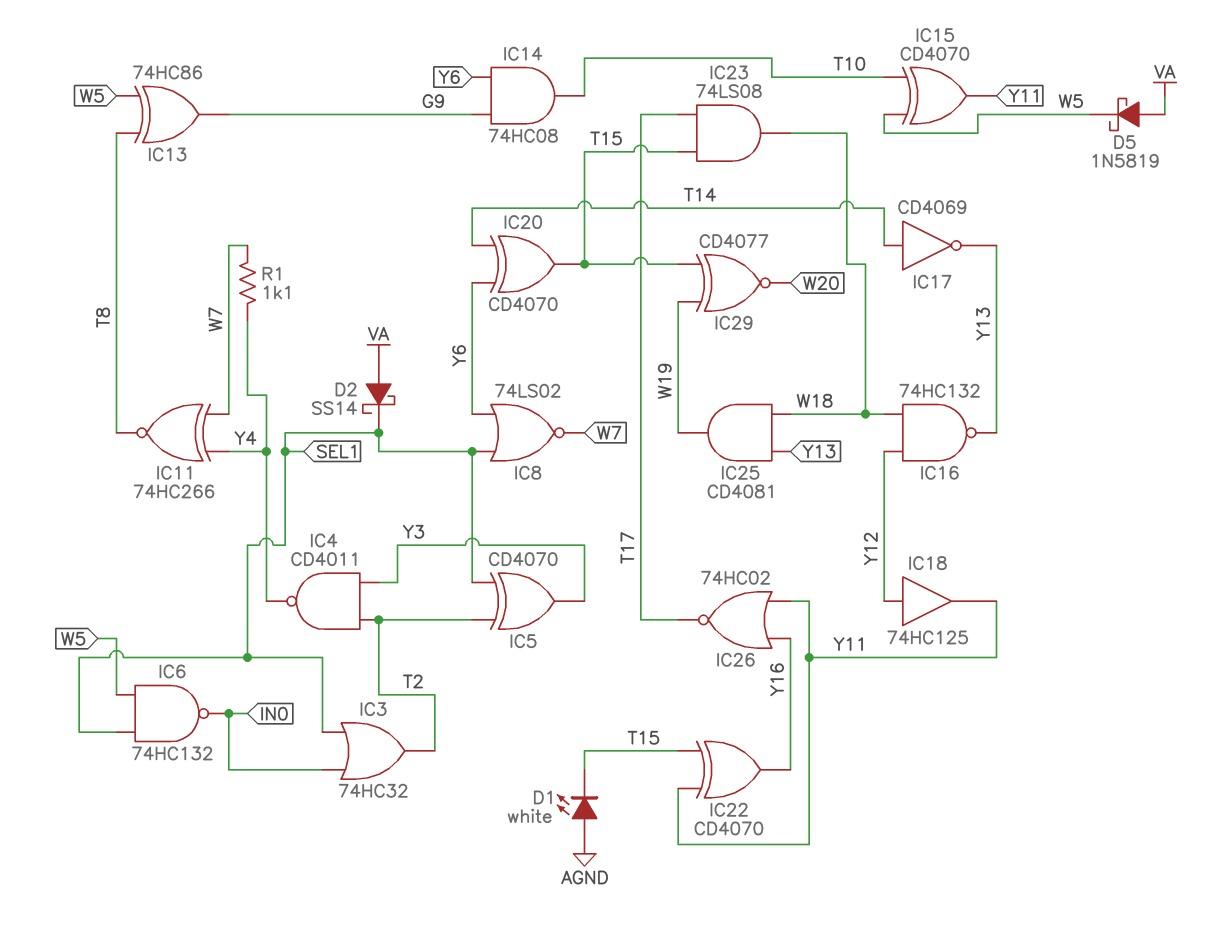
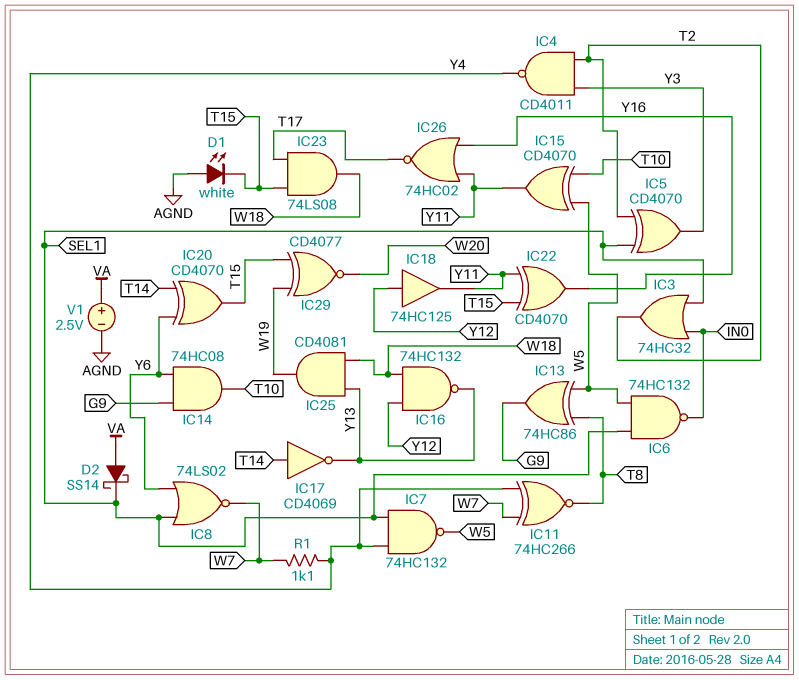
D5: schottky 1N5819 (A VA, K W5) -> none
IC7: none -> NAND 74HC132 (in SEL1, in Y4, out W5)
V1: none -> 2.5V (plus VA, minus AGND)

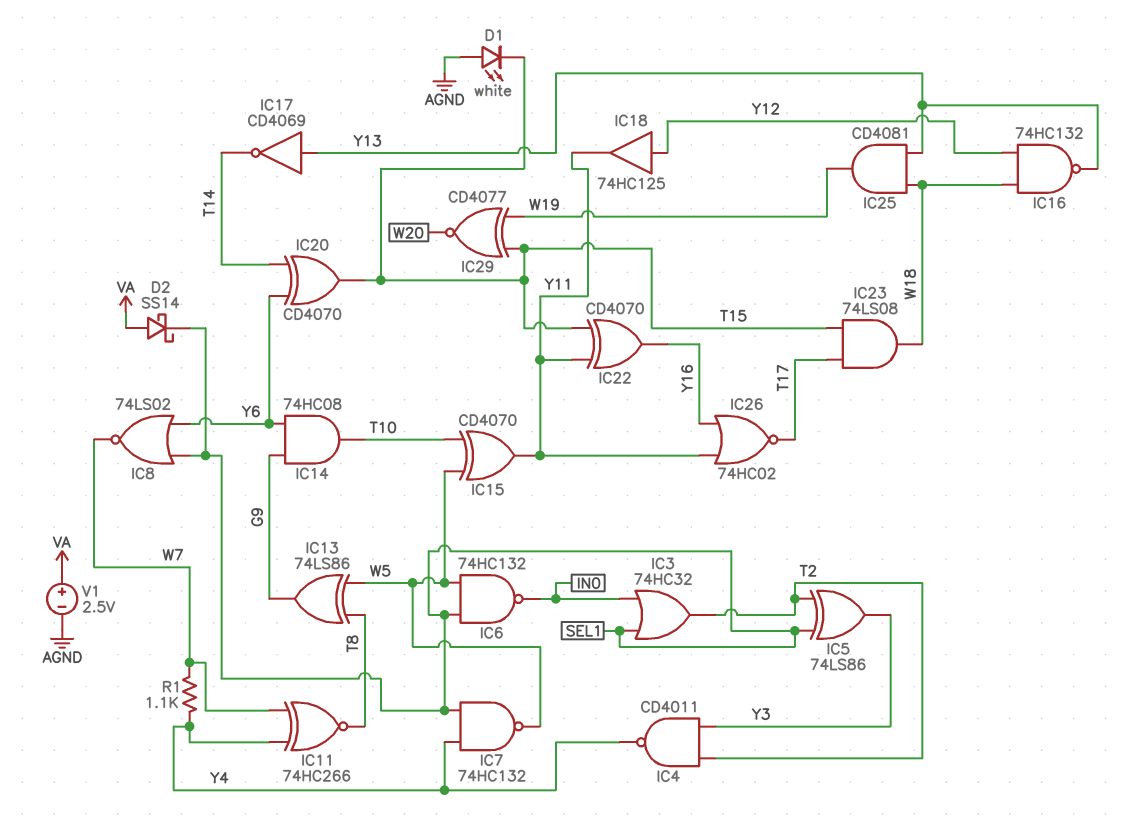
IC5: XOR CD4070 (in SEL1, in T2, out Y3) -> XOR 74LS86 (in SEL1, in T2, out Y3)
IC13: XOR 74HC86 (in T8, in W5, out G9) -> XOR 74LS86 (in T8, in W5, out G9)
IC17: NOT CD4069 (in T14, out Y13) -> NOT CD4069 (in Y13, out T14)

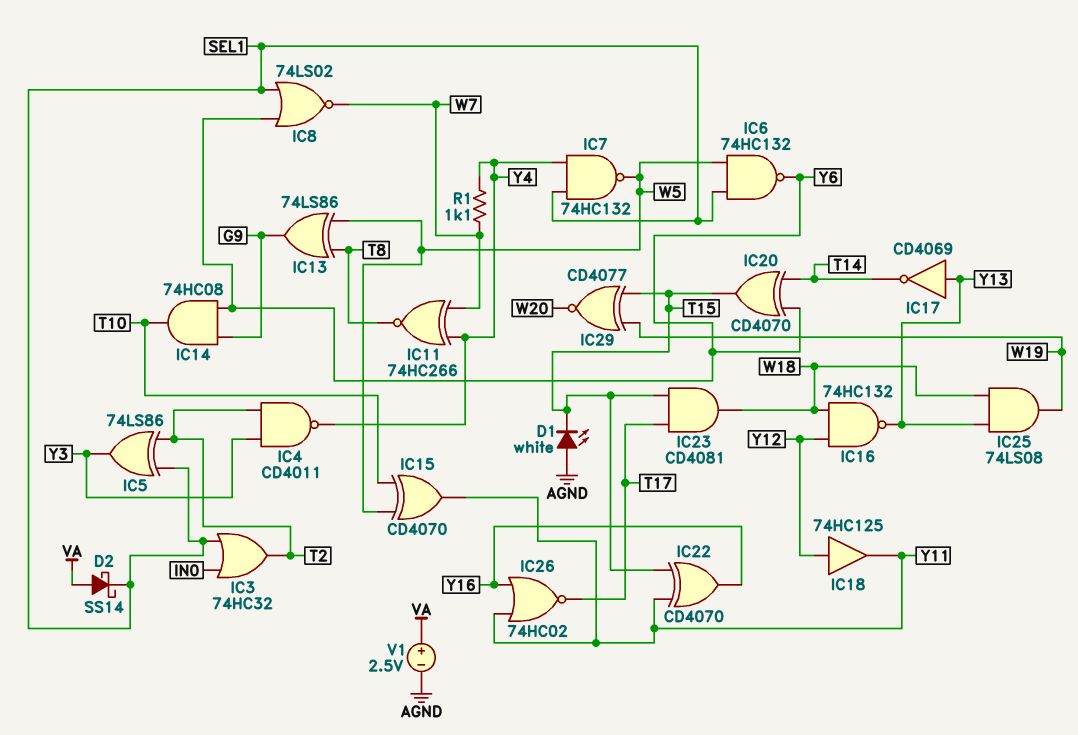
IC6: NAND 74HC132 (in SEL1, in W5, out IN0) -> NAND 74HC132 (in SEL1, in W5, out Y6)
IC23: AND 74LS08 (in T15, in T17, out W18) -> AND CD4081 (in T15, in T17, out W18)
IC25: AND CD4081 (in W18, in Y13, out W19) -> AND 74LS08 (in W18, in Y13, out W19)

